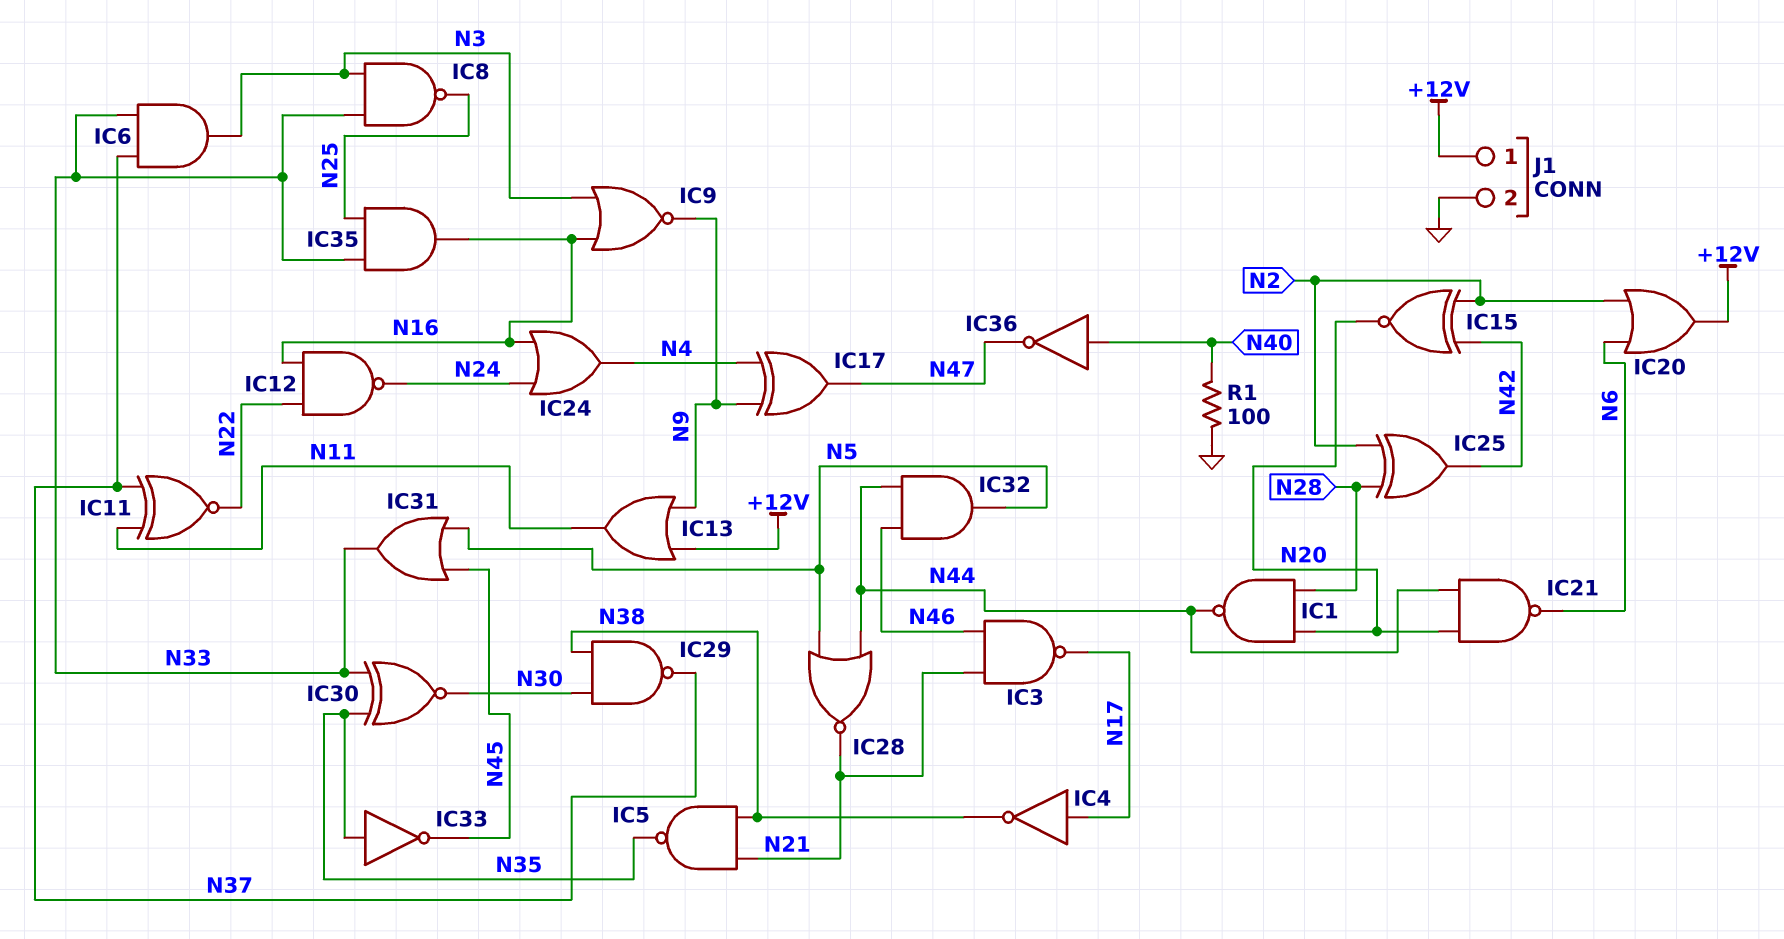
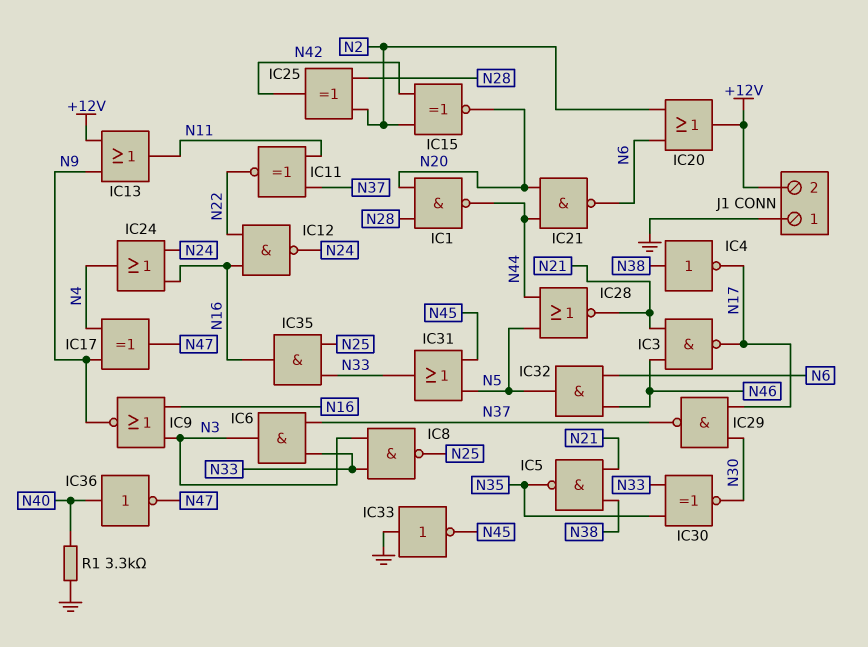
IC4: NOT (in N17, out N38) -> NOT (in N38, out N17)
IC29: NAND (in N30, in N38, out N37) -> NAND (in N17, in N30, out N37)
IC32: AND (in N44, in N46, out N5) -> AND (in N6, in N46, out N5)
IC33: NOT (in N35, out N45) -> NOT (in GND, out N45)
J1 pin 1: +12V -> GND
J1 pin 2: GND -> +12V
R1: 100 (GND, N40) -> 3.3k (GND, N40)

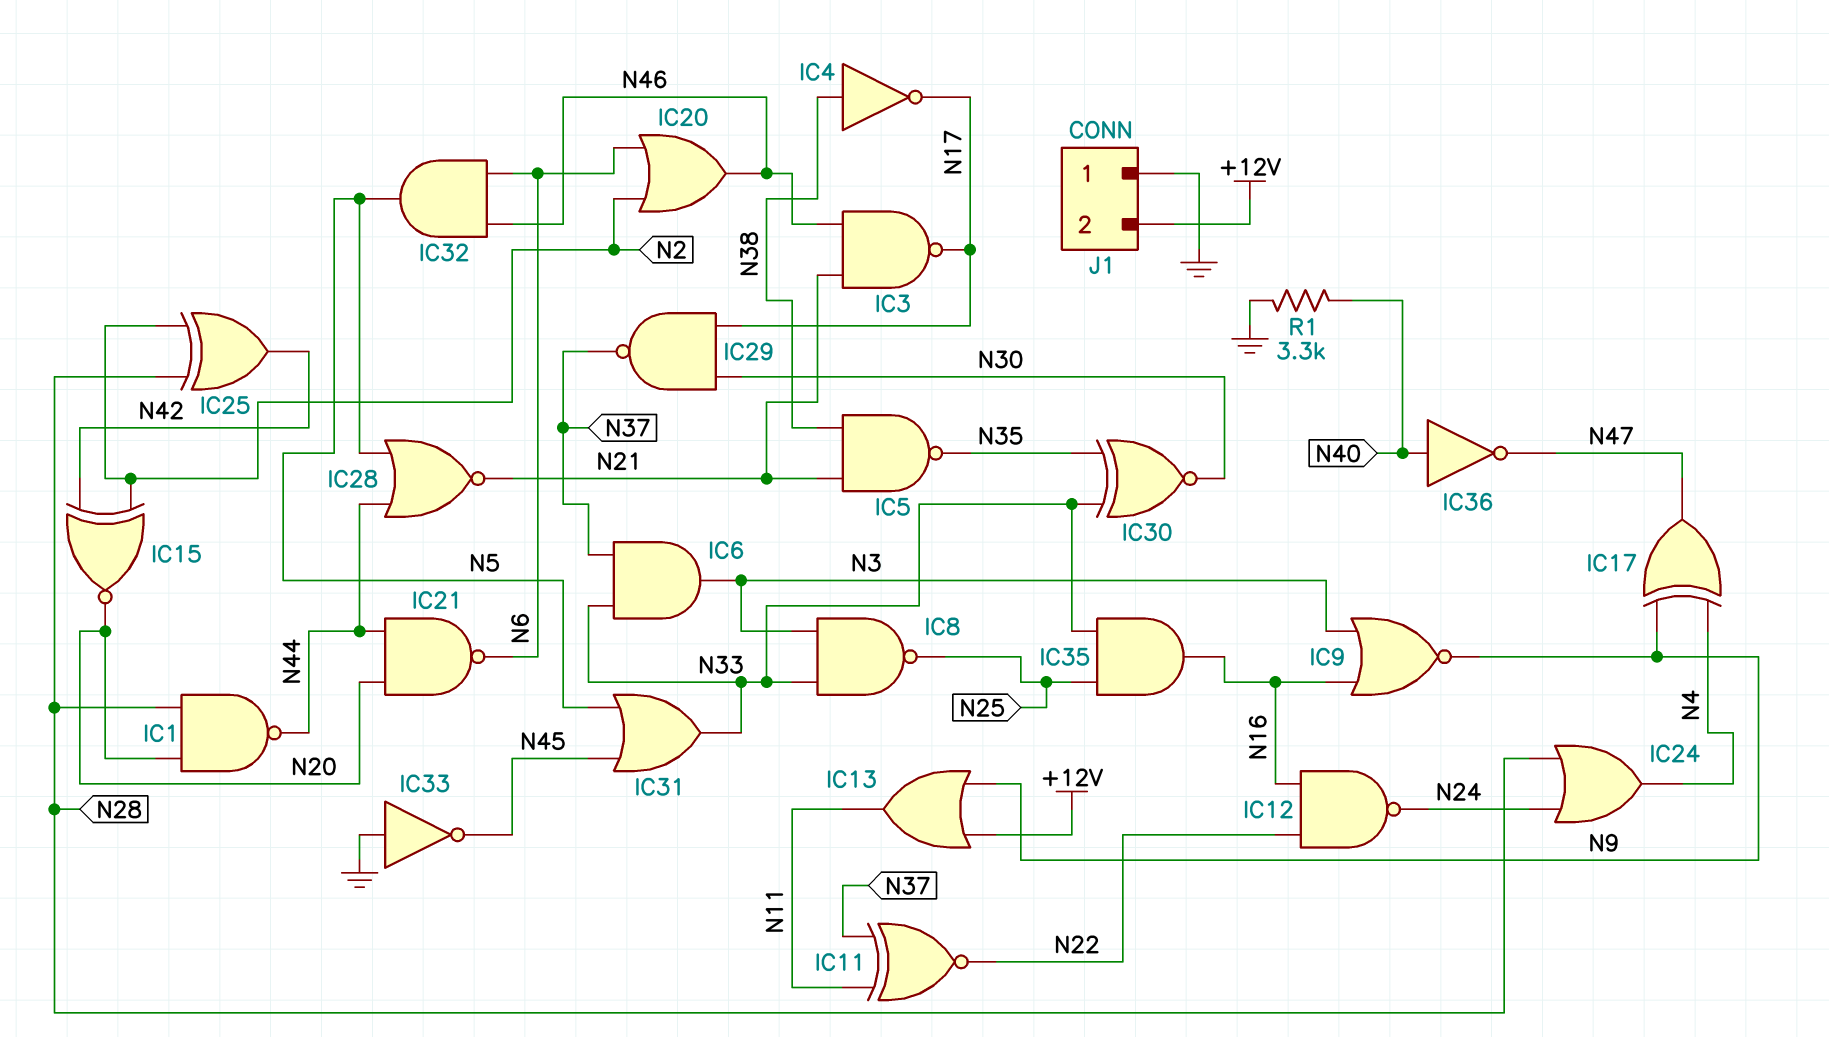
IC20: OR (in N2, in N6, out +12V) -> OR (in N2, in N6, out N46)
IC24: OR (in N16, in N24, out N4) -> OR (in N24, in N28, out N4)

